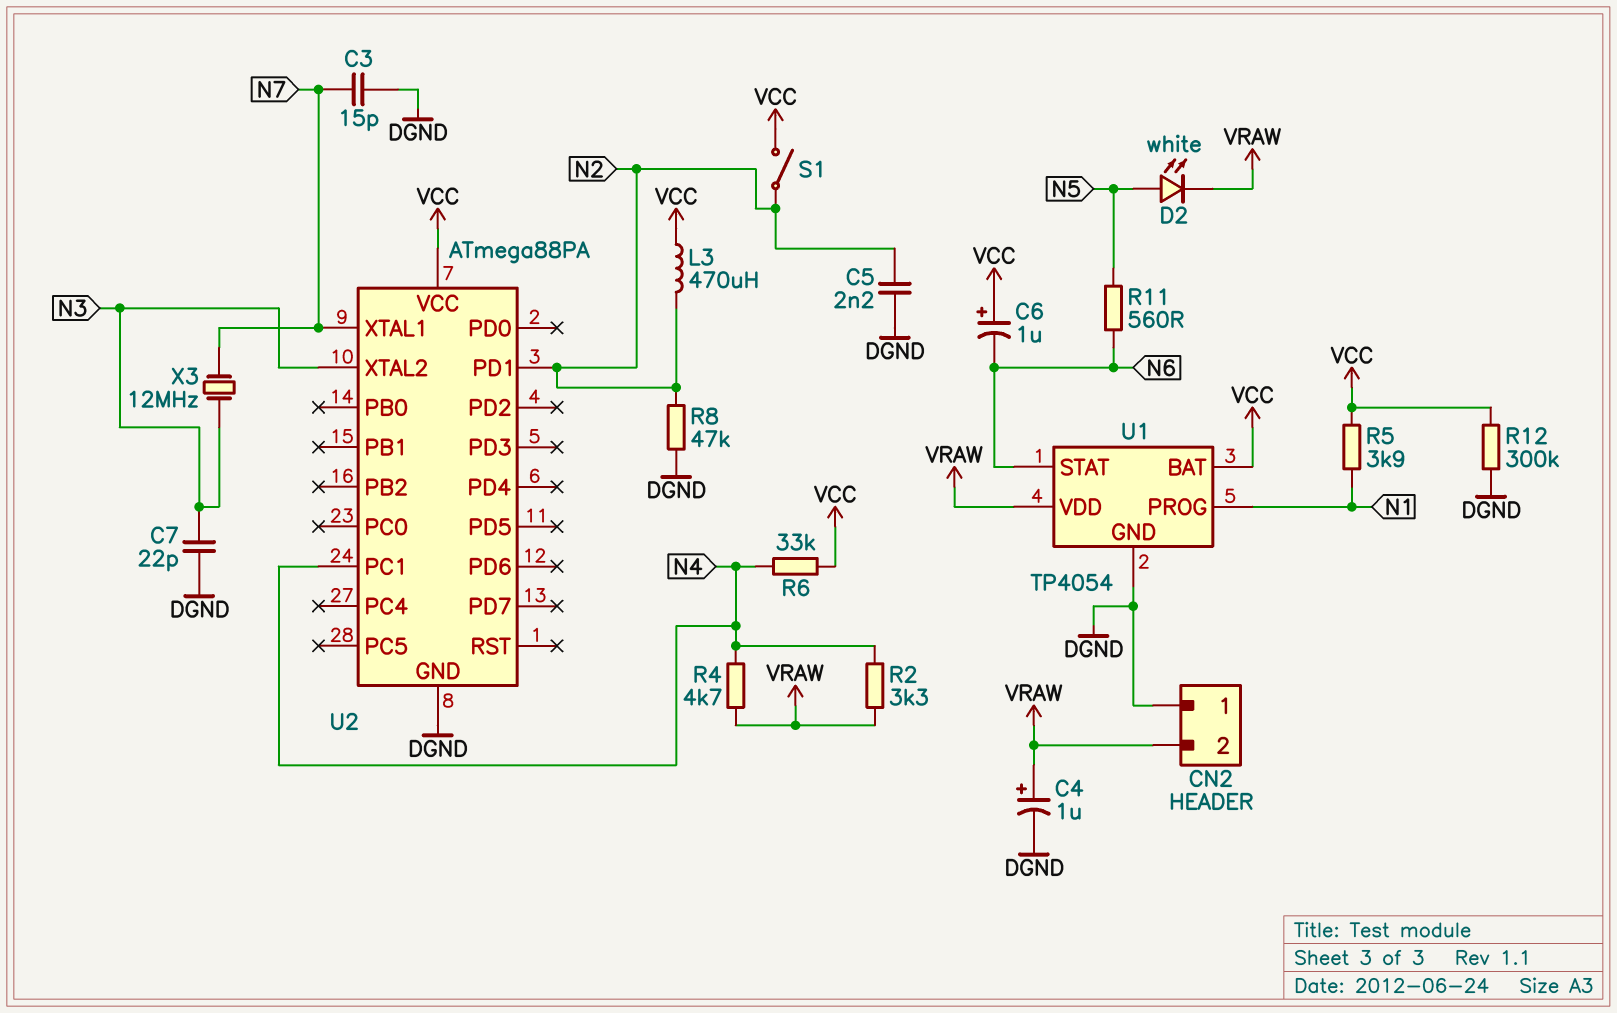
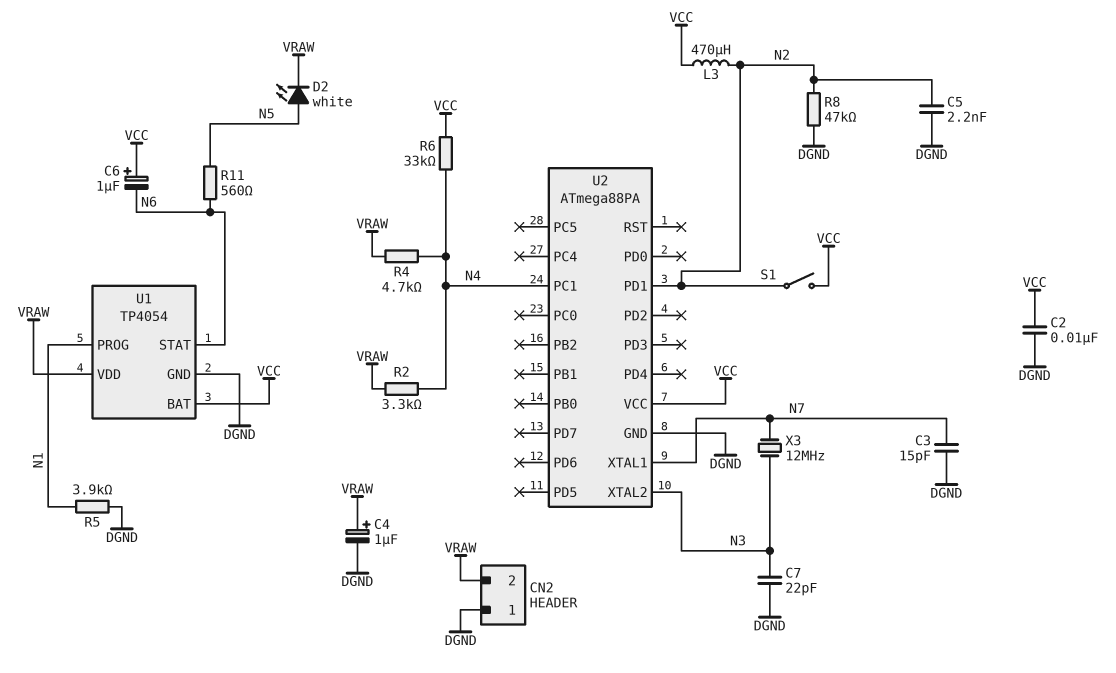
C2: none -> 10nF (DGND, VCC)
R5: 3.9k (N1, VCC) -> 3.9k (DGND, N1)
R12: 300k (DGND, VCC) -> none

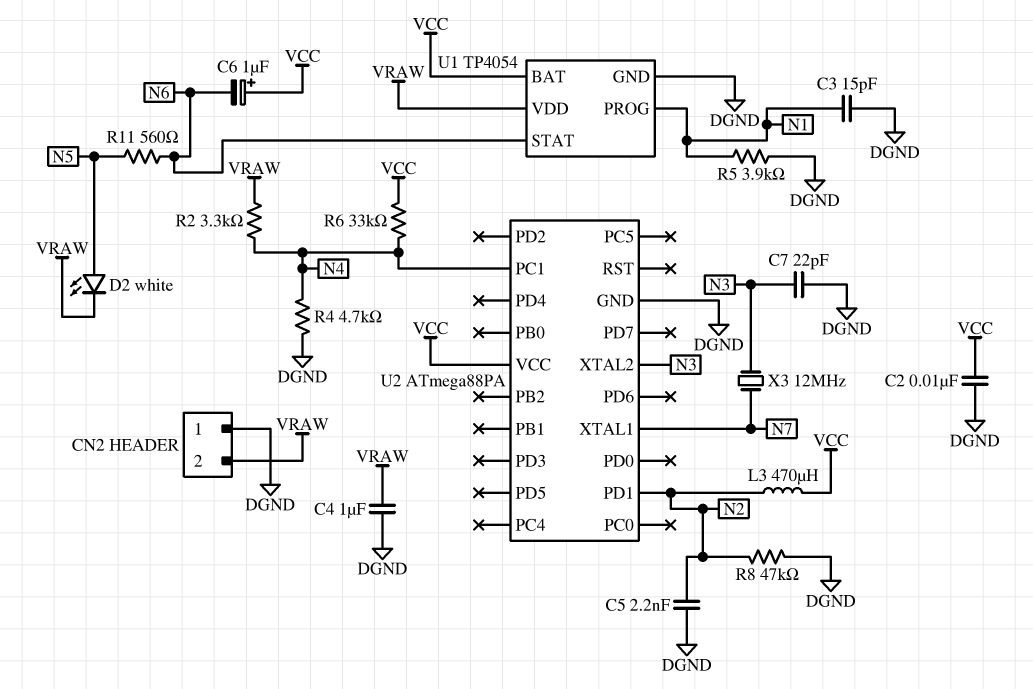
C3: 15pF (DGND, N7) -> 15pF (DGND, N1)
C4: 1uF (plus VRAW, minus DGND) -> 1uF (DGND, VRAW)
R4: 4.7k (N4, VRAW) -> 4.7k (DGND, N4)
S1: switch (N2, VCC) -> none

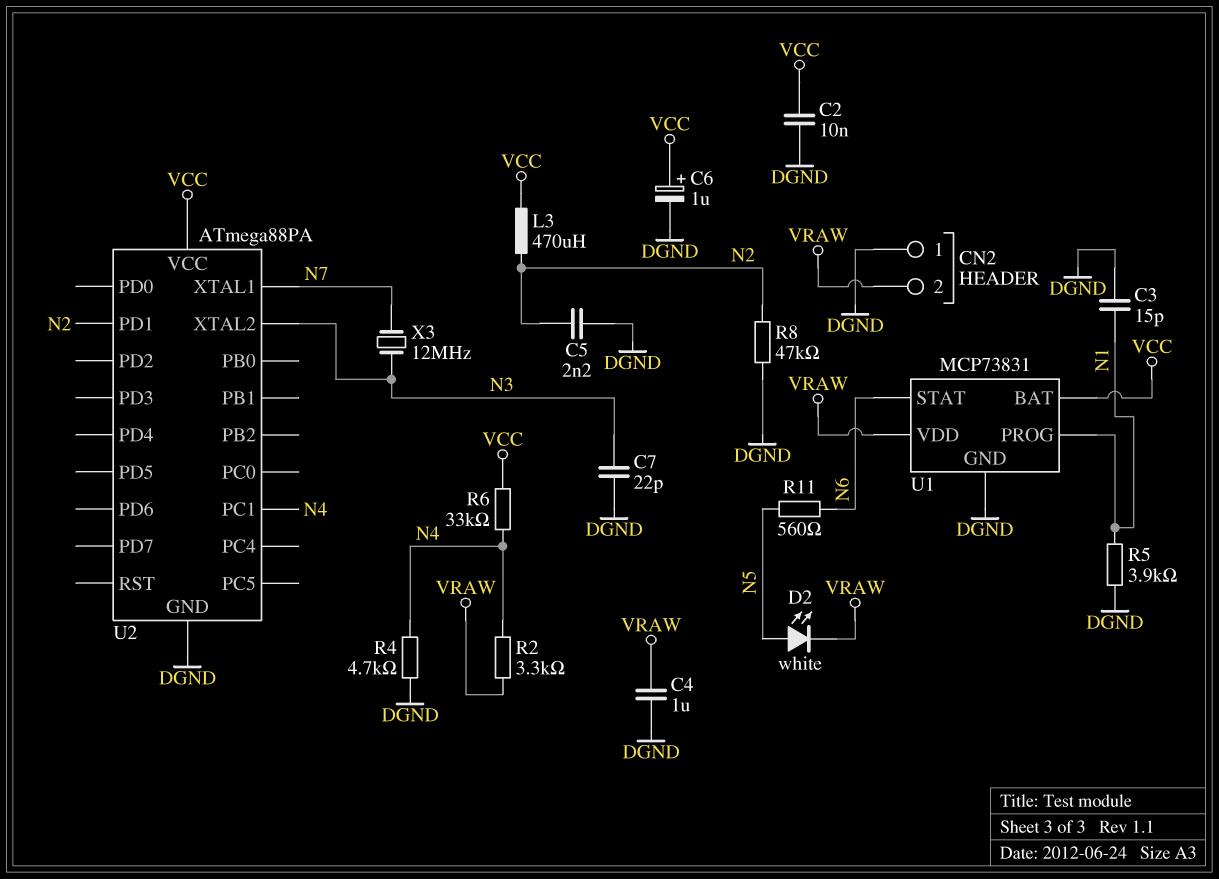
C6: 1uF (plus VCC, minus N6) -> 1uF (plus VCC, minus DGND)
U1: TP4054 -> MCP73831

